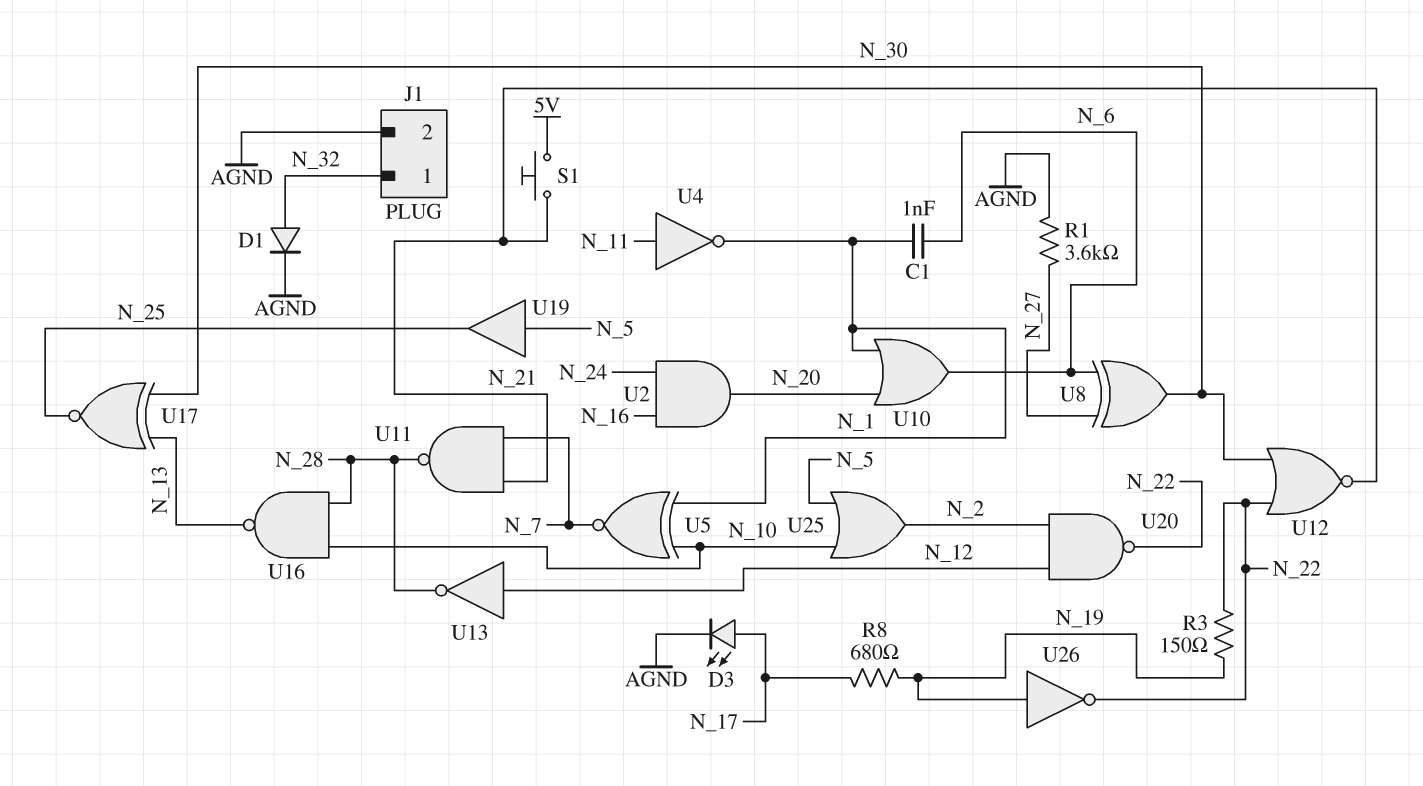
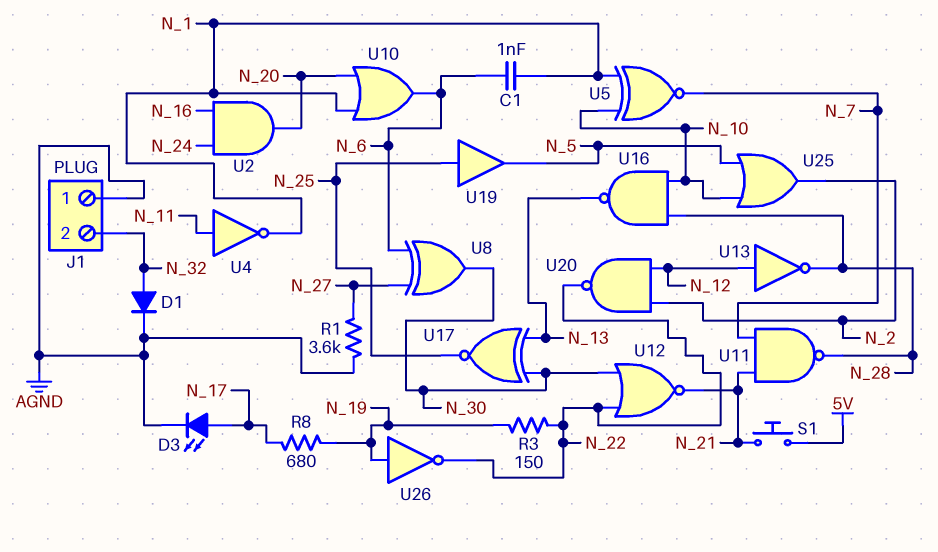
J1 pin 1: N_32 -> AGND
J1 pin 2: AGND -> N_32
U19: buffer (in N_5, out N_25) -> buffer (in N_25, out N_5)

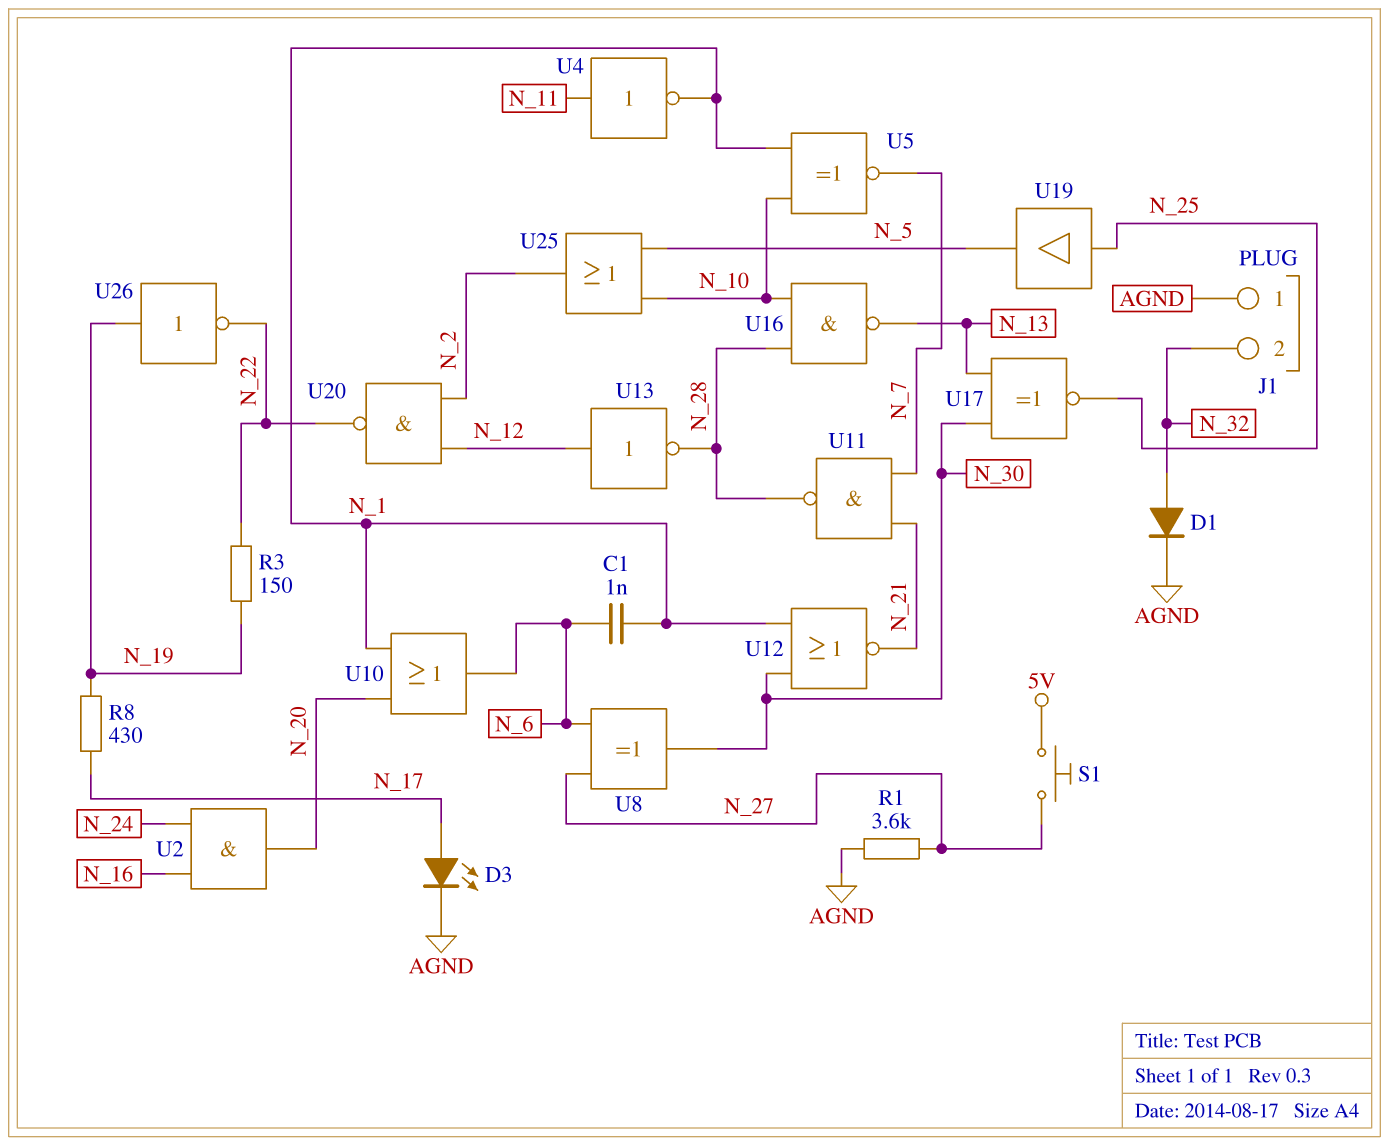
R8: 680 (N_17, N_19) -> 430 (N_17, N_19)
S1: button (5V, N_21) -> button (5V, N_27)
U12: NOR (in N_22, in N_30, out N_21) -> NOR (in N_1, in N_30, out N_21)

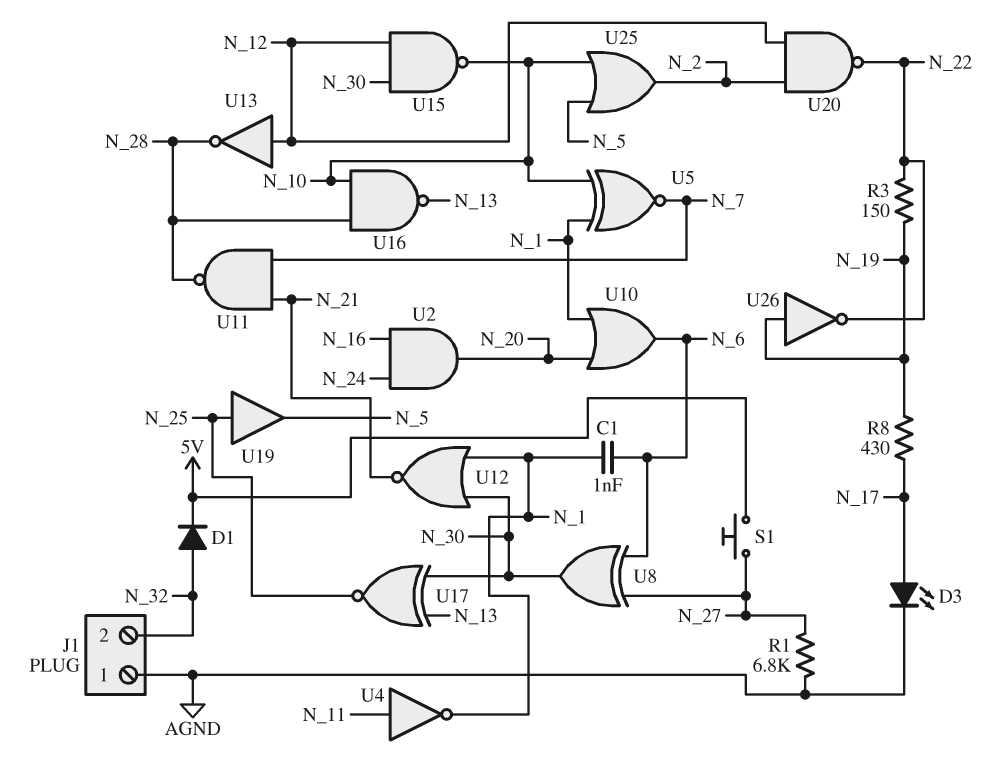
D1: diode (A N_32, K AGND) -> diode (A N_32, K 5V)
R1: 3.6k (AGND, N_27) -> 6.8k (AGND, N_27)
U15: none -> NAND (in N_12, in N_30, out N_10)

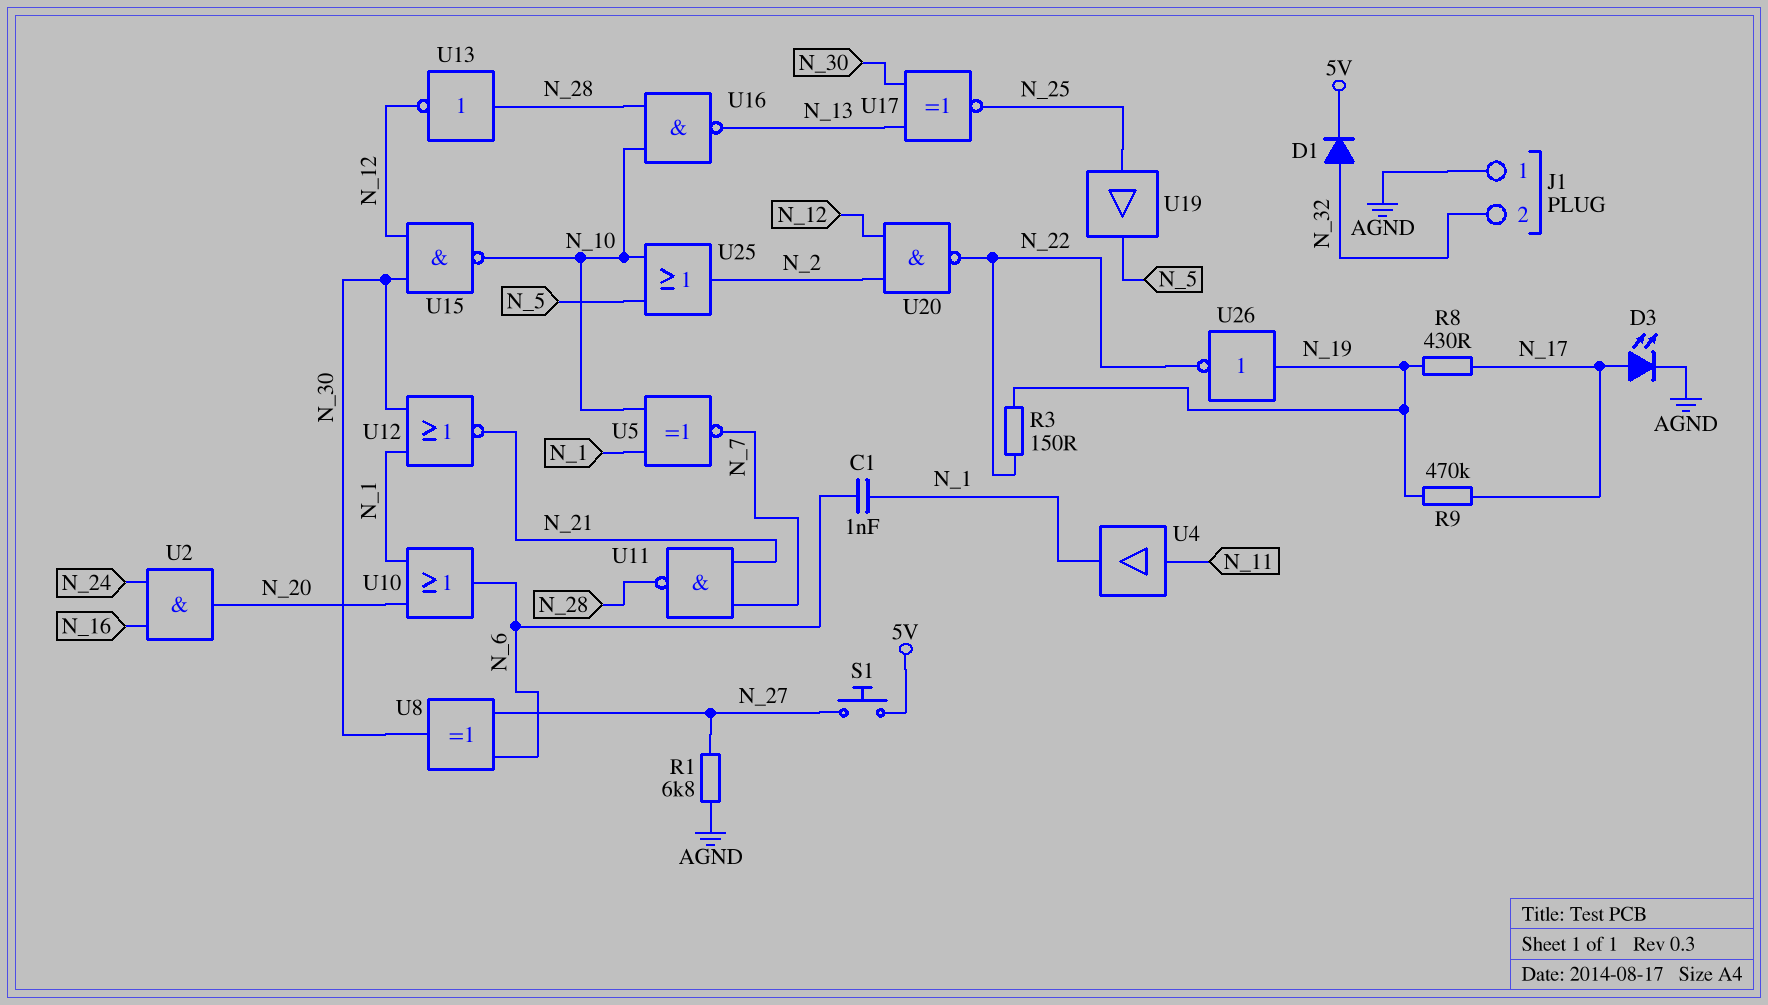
R9: none -> 470k (N_17, N_19)
U4: NOT (in N_11, out N_1) -> buffer (in N_11, out N_1)
U13: NOT (in N_12, out N_28) -> NOT (in N_28, out N_12)

